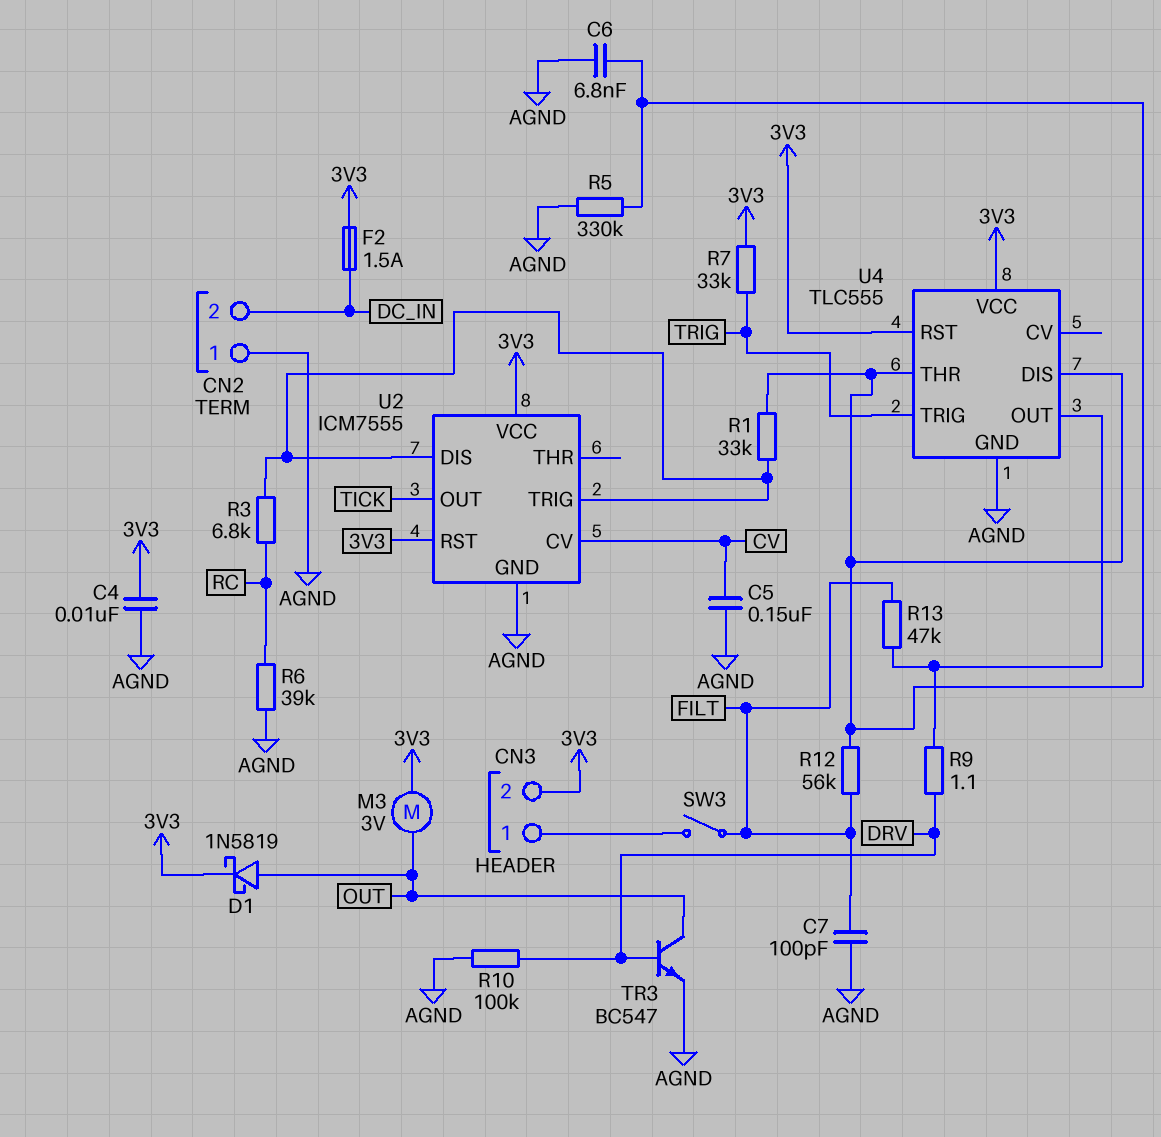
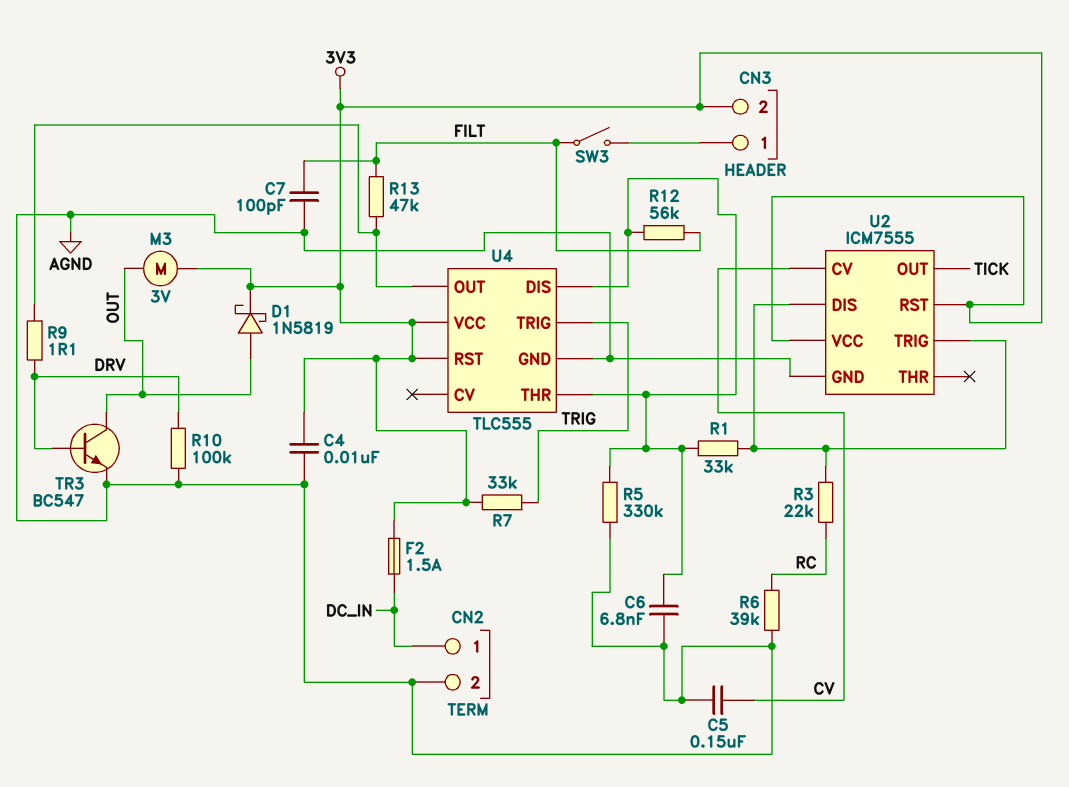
CN2 pin 1: AGND -> DC_IN
CN2 pin 2: DC_IN -> AGND
R3: 6.8k (RC, U2/DIS) -> 22k (RC, U2/DIS)

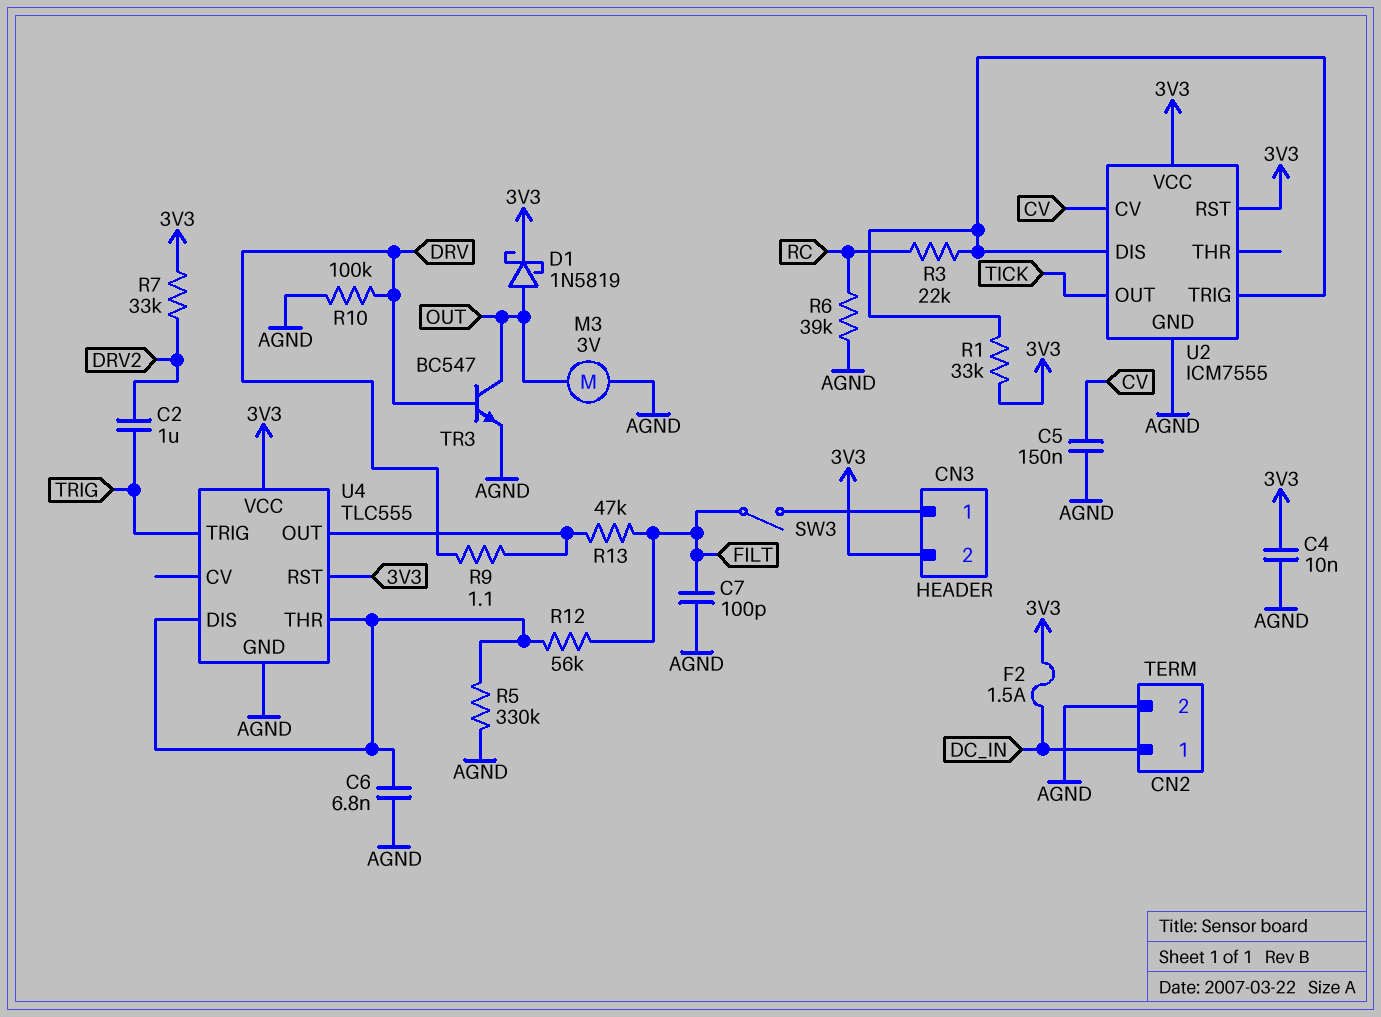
C2: none -> 1uF (DRV2, TRIG)
M3: motor 3V (3V3, OUT) -> motor 3V (AGND, OUT)
R1: 33k (U2/DIS, U4/DIS) -> 33k (3V3, U2/DIS)
R7: 33k (3V3, TRIG) -> 33k (3V3, DRV2)

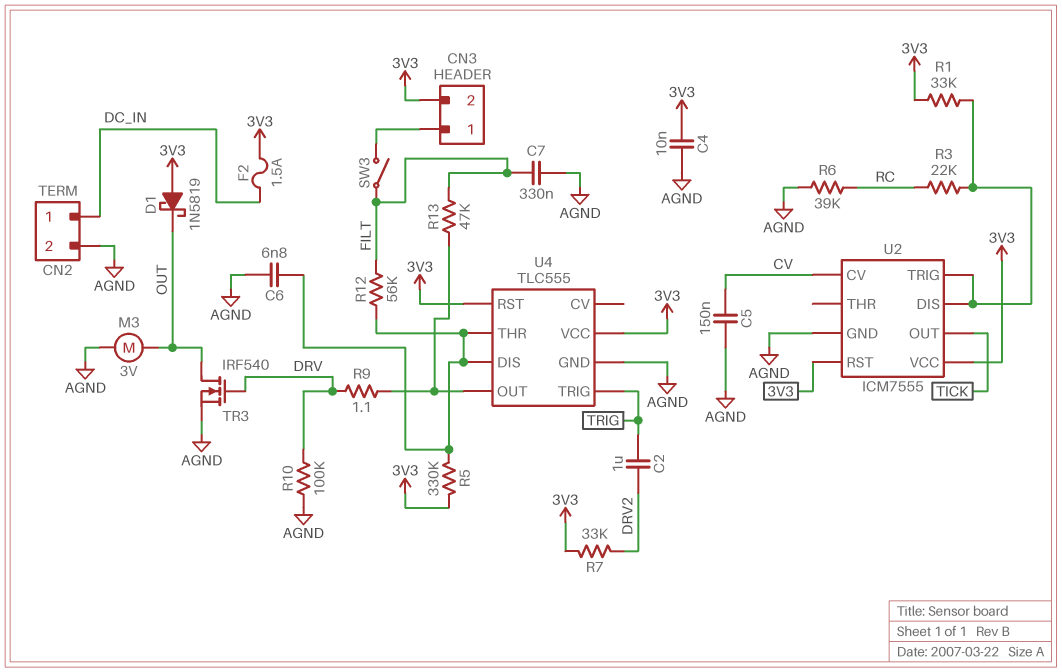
C7: 100pF (AGND, FILT) -> 330nF (AGND, FILT)
D1: schottky 1N5819 (A OUT, K 3V3) -> schottky 1N5819 (A 3V3, K OUT)
R5: 330k (AGND, U4/DIS) -> 330k (3V3, U4/DIS)
TR3: NPN BC547 (B DRV, C OUT, E AGND) -> NMOS IRF540 (G DRV, D OUT, S AGND)

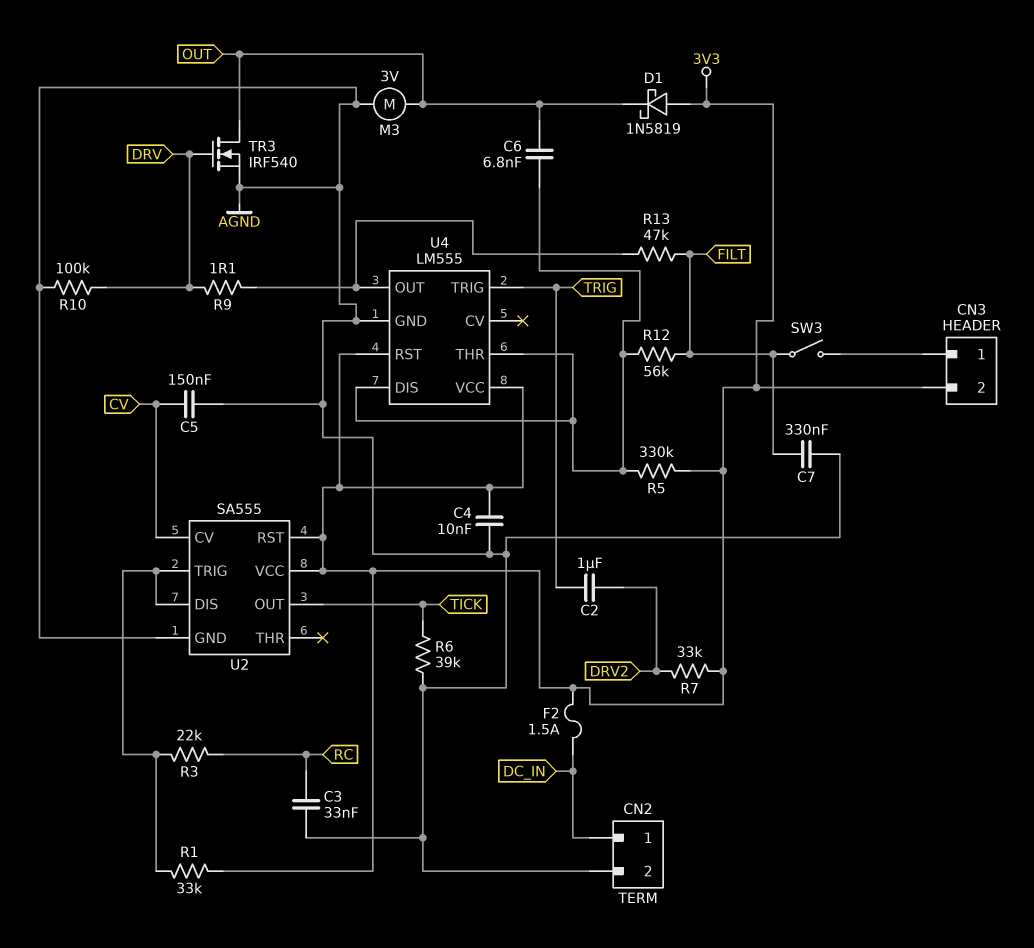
C3: none -> 33nF (AGND, RC)
C6: 6.8nF (AGND, U4/DIS) -> 6.8nF (OUT, U4/DIS)
R6: 39k (AGND, RC) -> 39k (AGND, TICK)
U2: ICM7555 -> SA555
U4: TLC555 -> LM555

